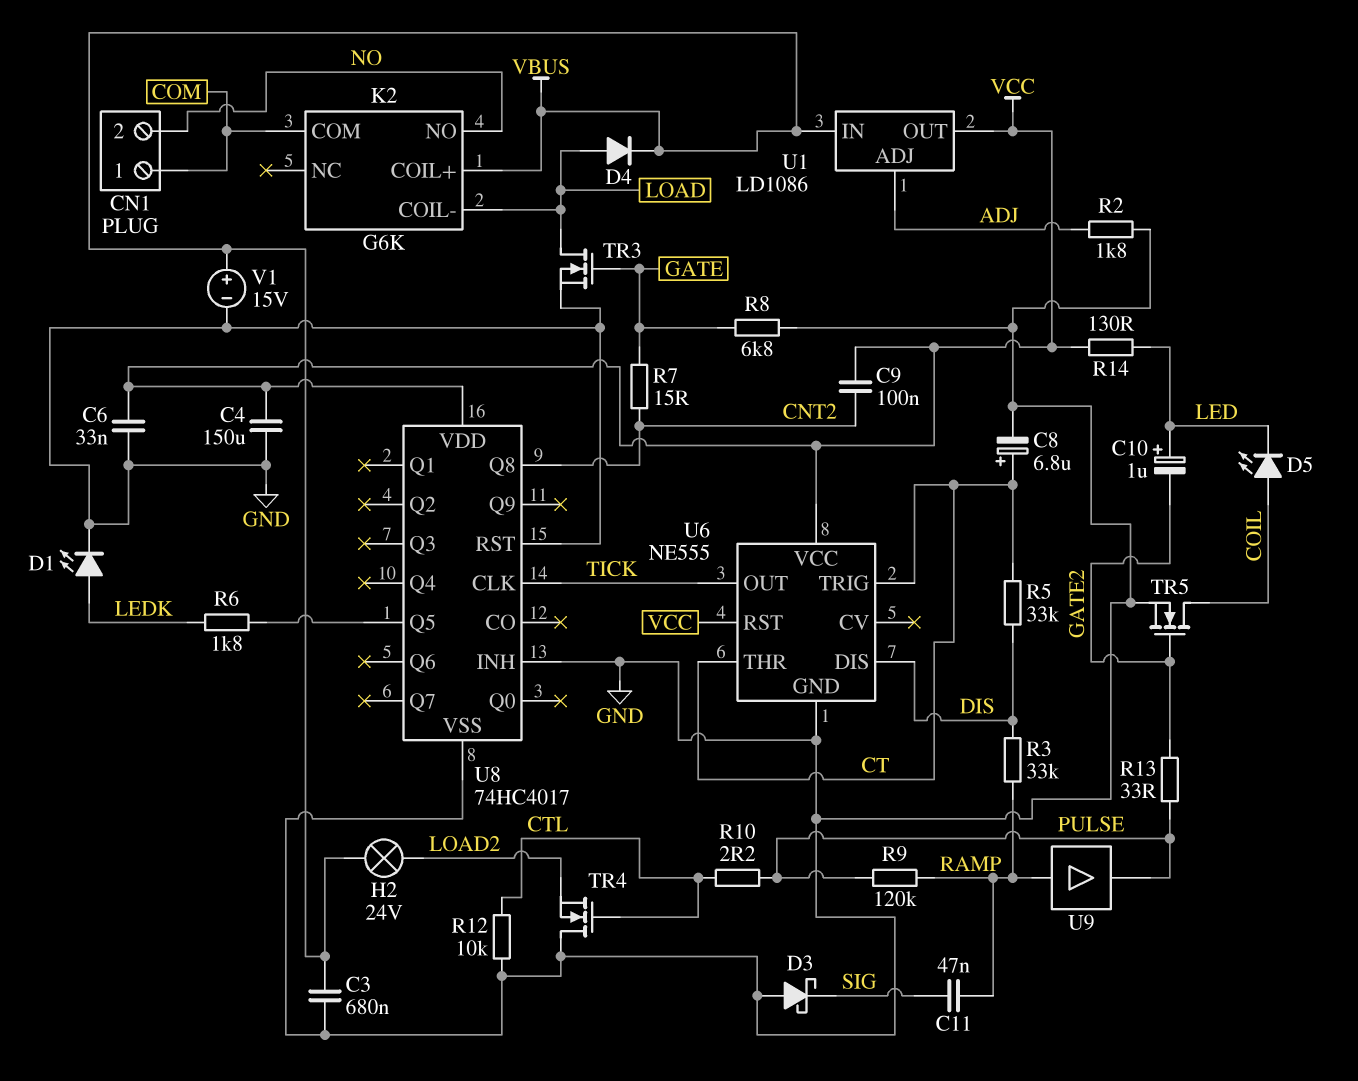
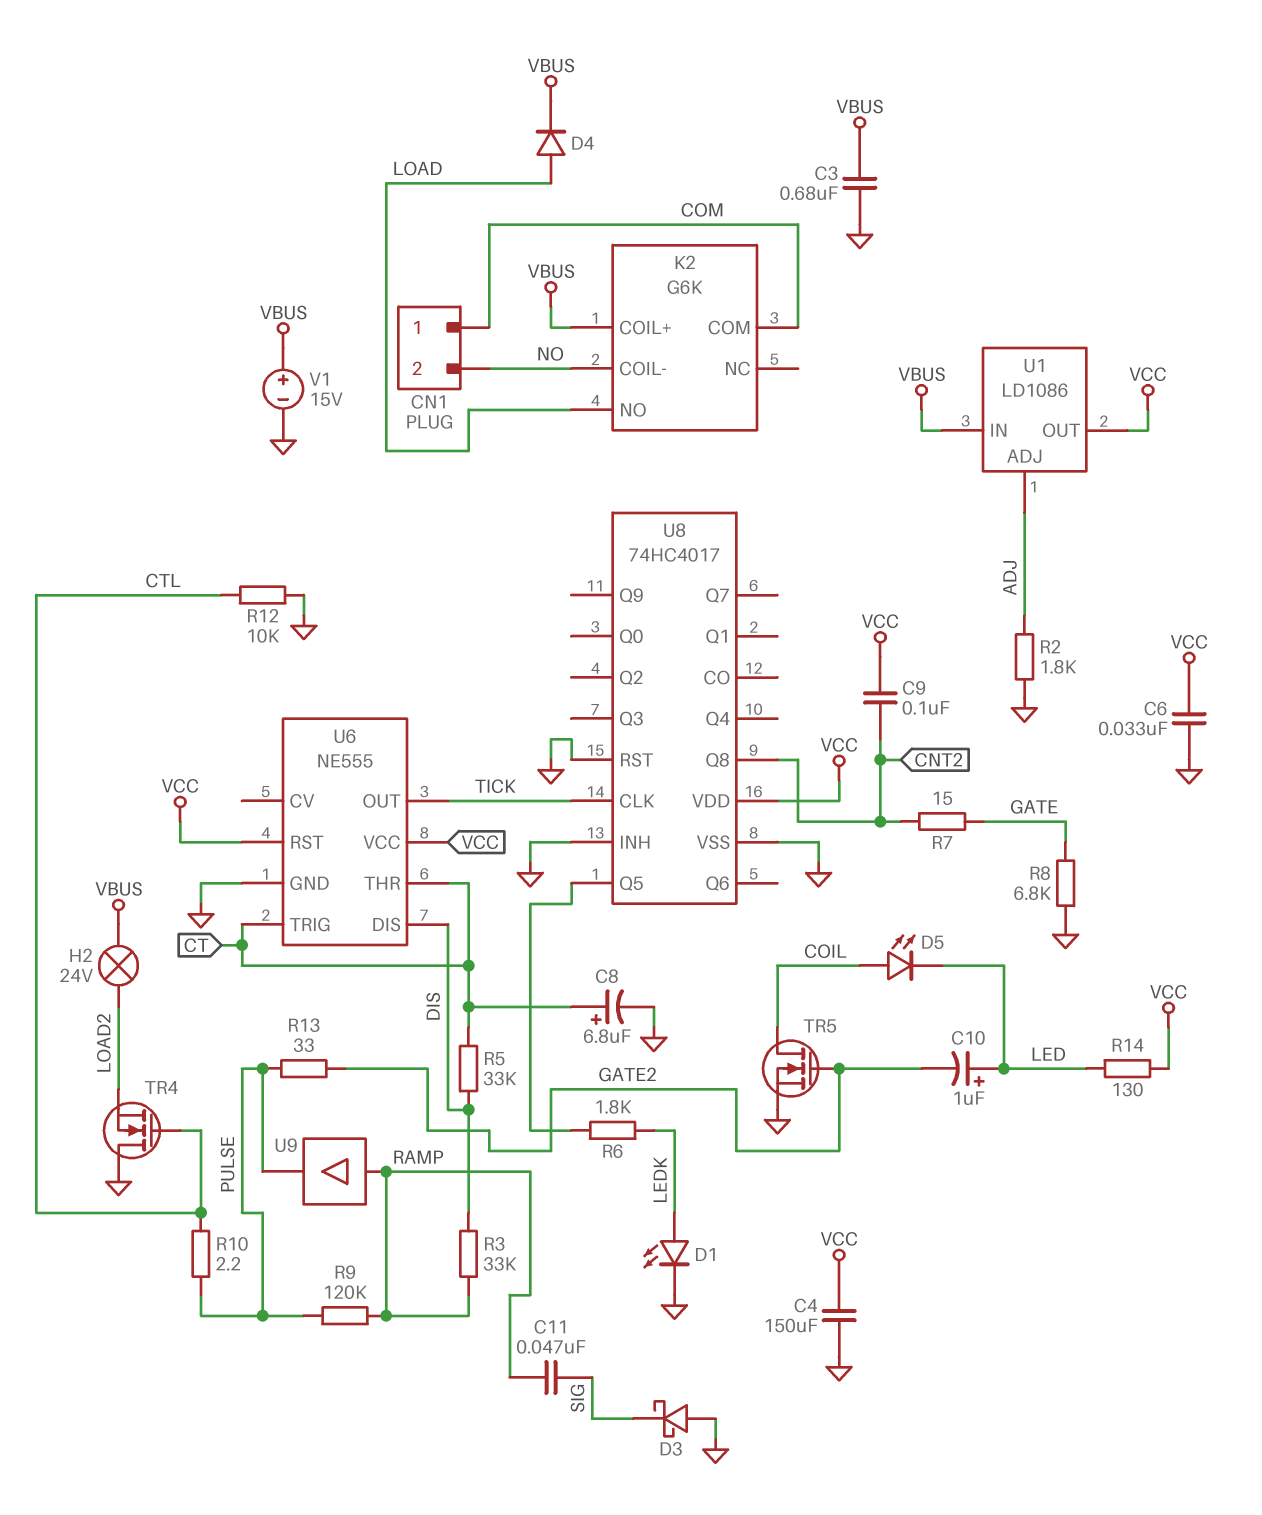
K2 pin COIL-: LOAD -> NO
K2 pin NO: NO -> LOAD
TR3: NMOS (G GATE, D LOAD, S GND) -> none

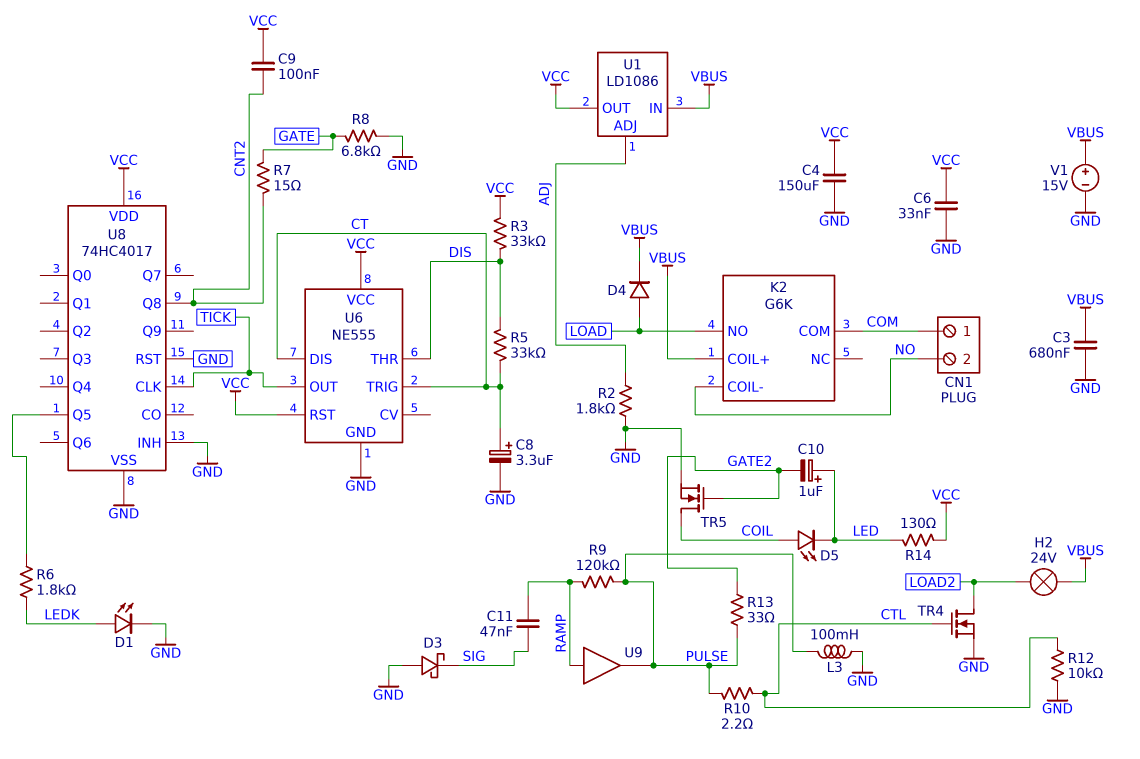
C8: 6.8uF (plus CT, minus GND) -> 3.3uF (plus CT, minus GND)
L3: none -> 100mH (GND, PULSE)
R3: 33k (DIS, RAMP) -> 33k (DIS, VCC)
TR4: NMOS (G CTL, D GND, S LOAD2) -> NMOS (G CTL, D LOAD2, S GND)
U6 pin DIS: DIS -> CT
U6 pin THR: CT -> DIS

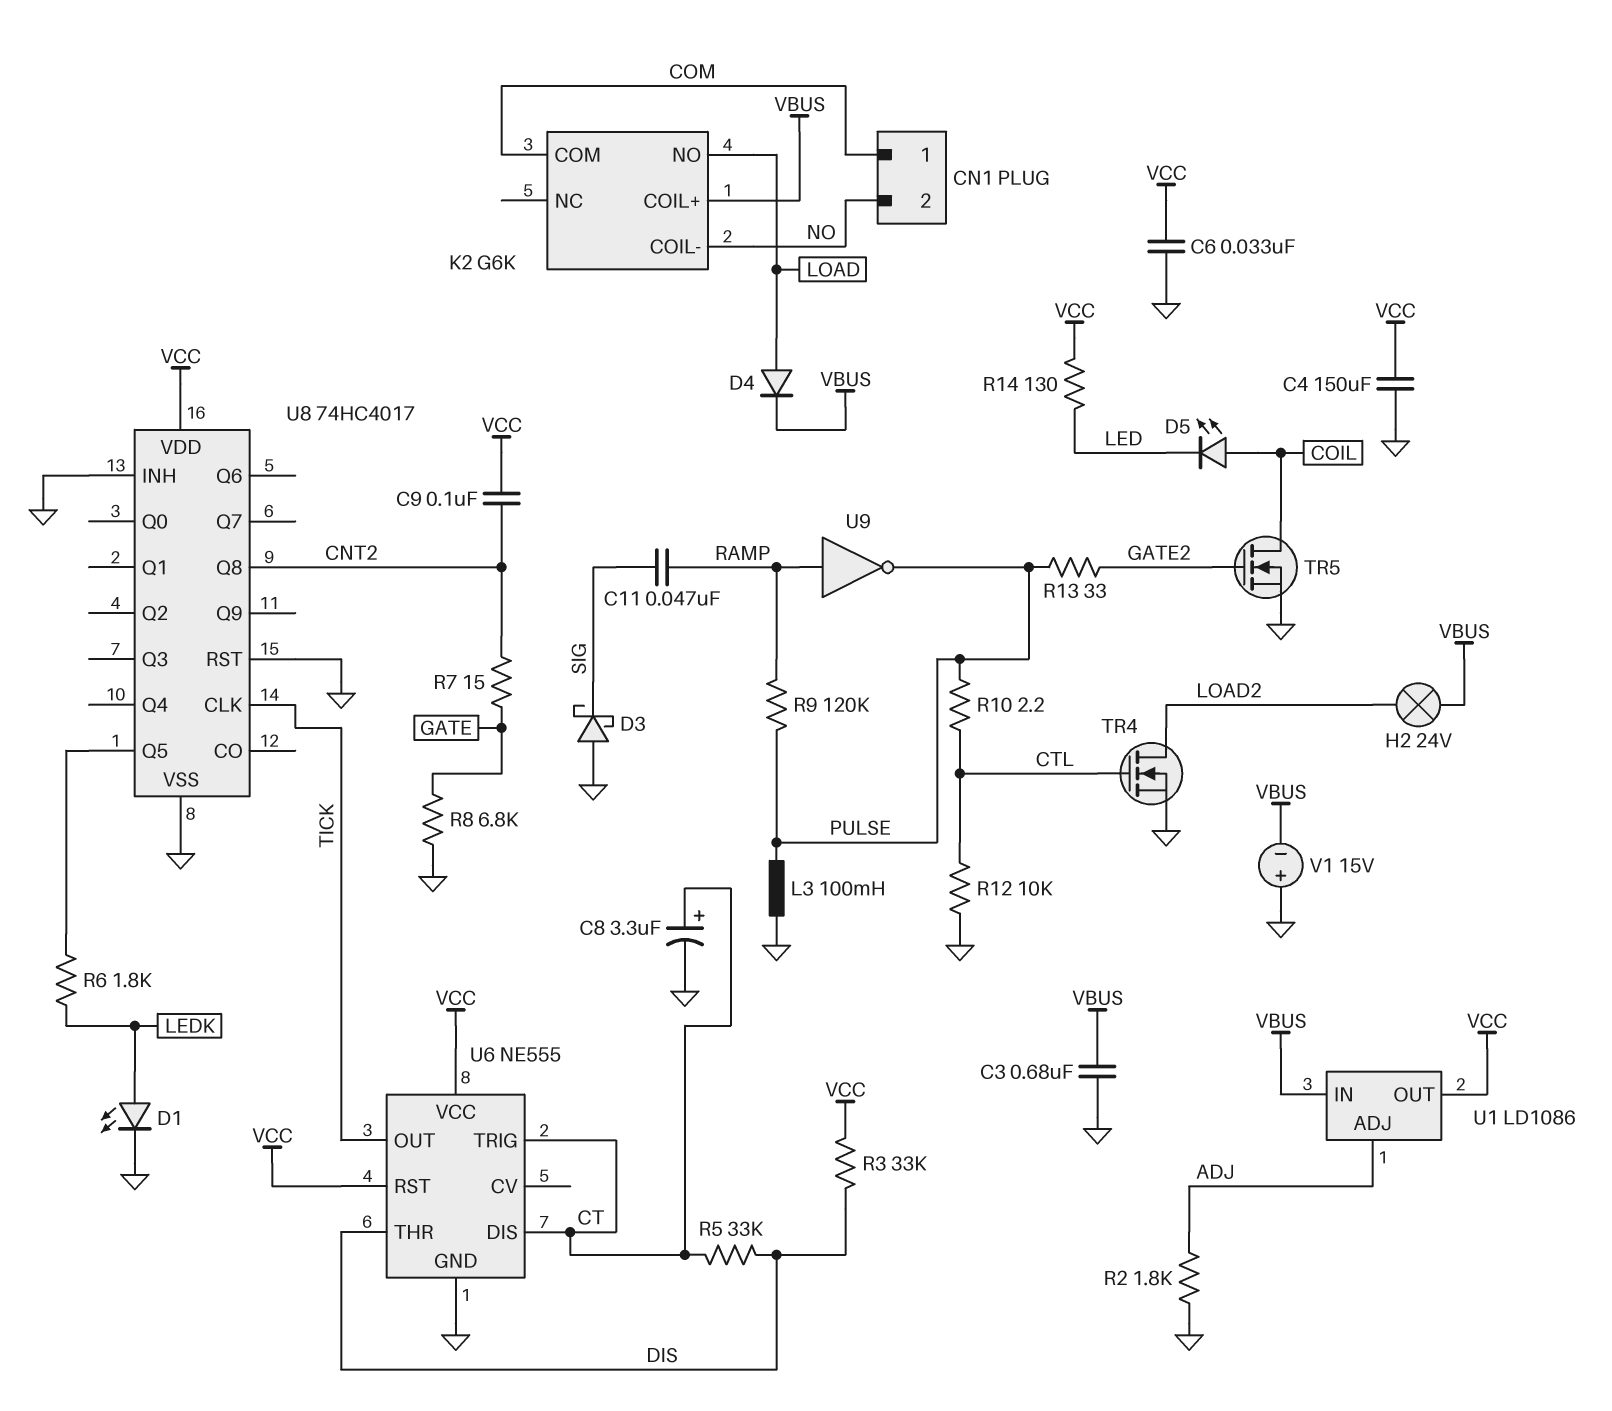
C10: 1uF (plus LED, minus GATE2) -> none
U9: buffer (in RAMP, out PULSE) -> NOT (in RAMP, out PULSE)
V1: 15V (plus VBUS, minus GND) -> 15V (plus GND, minus VBUS)

